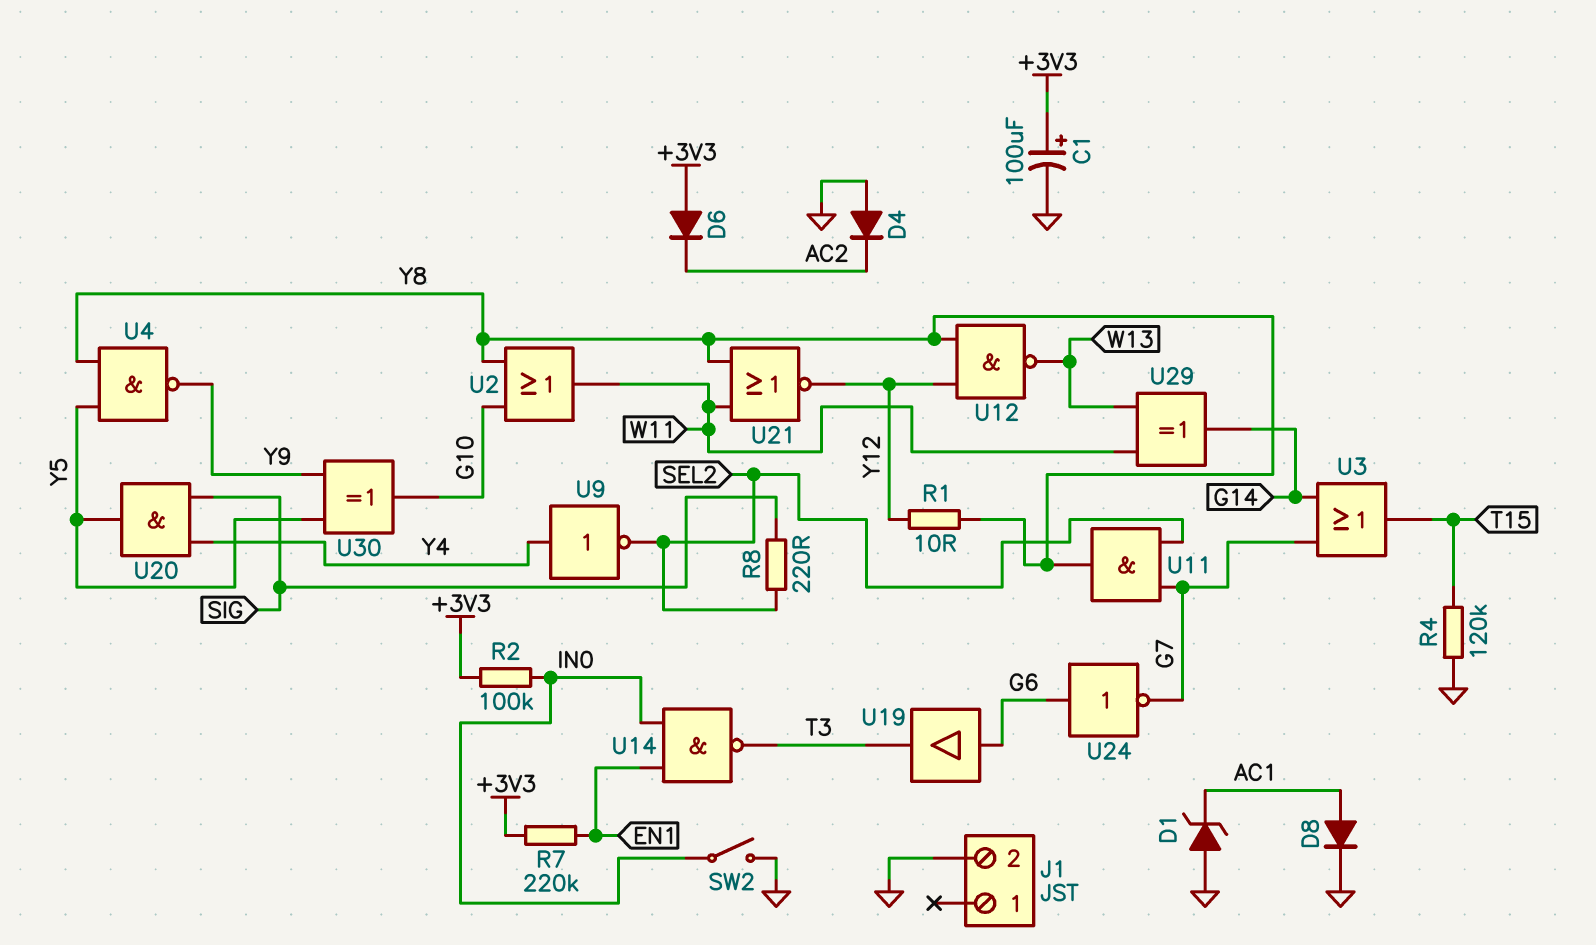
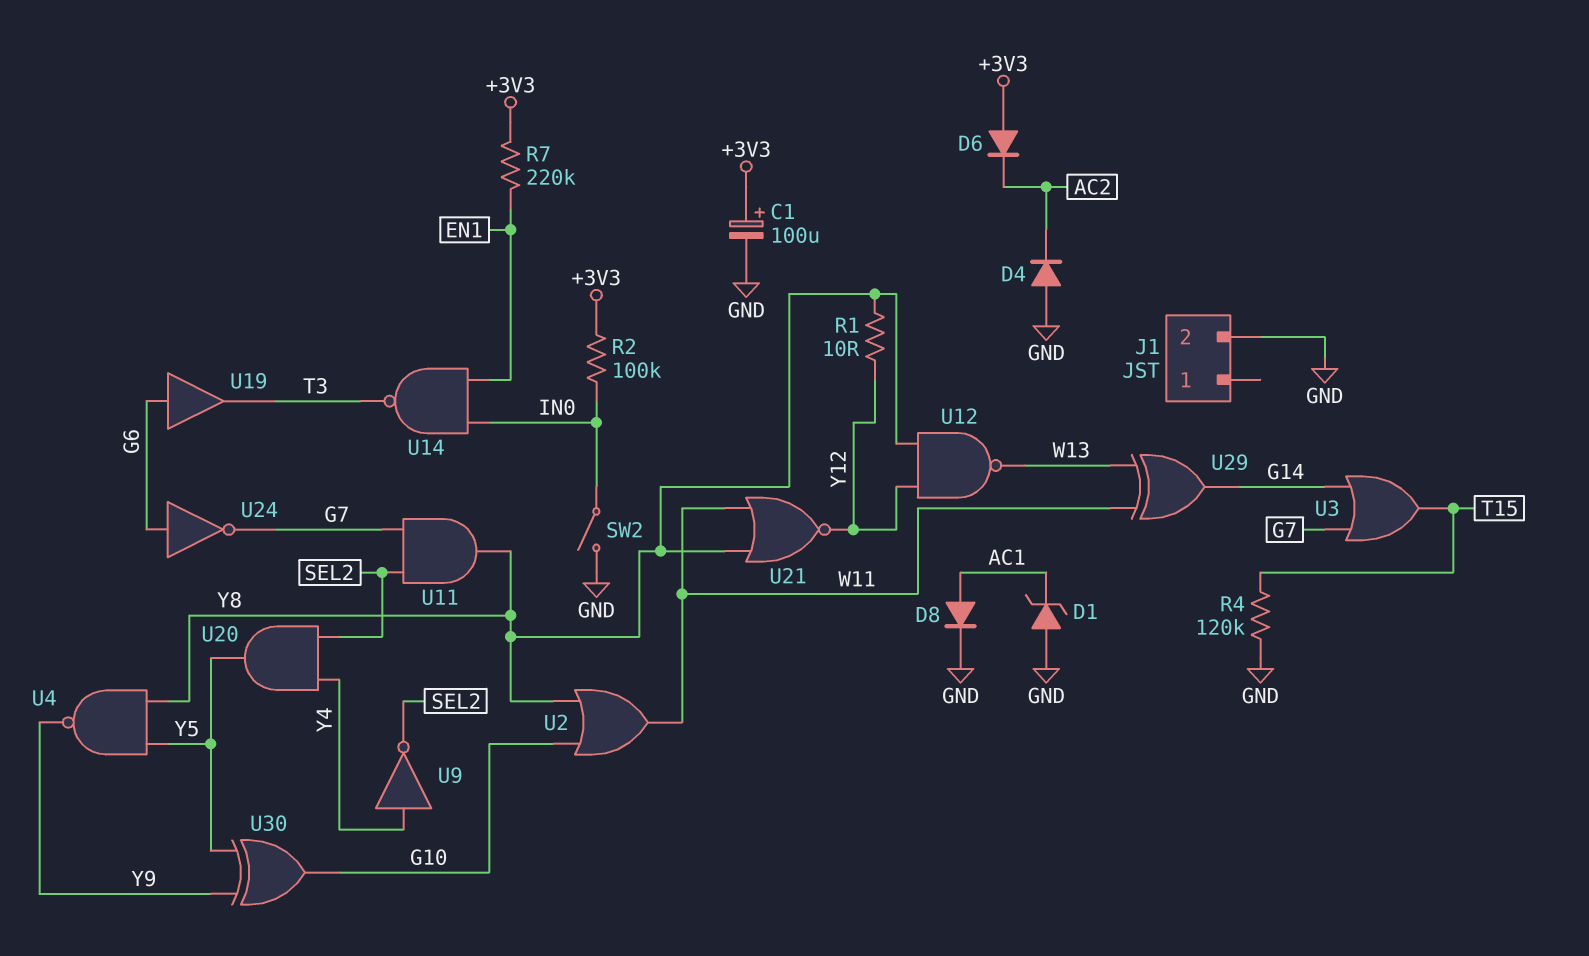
R8: 220 (SEL2, SIG) -> none
U20: AND (in SIG, in Y4, out Y5) -> AND (in SEL2, in Y4, out Y5)

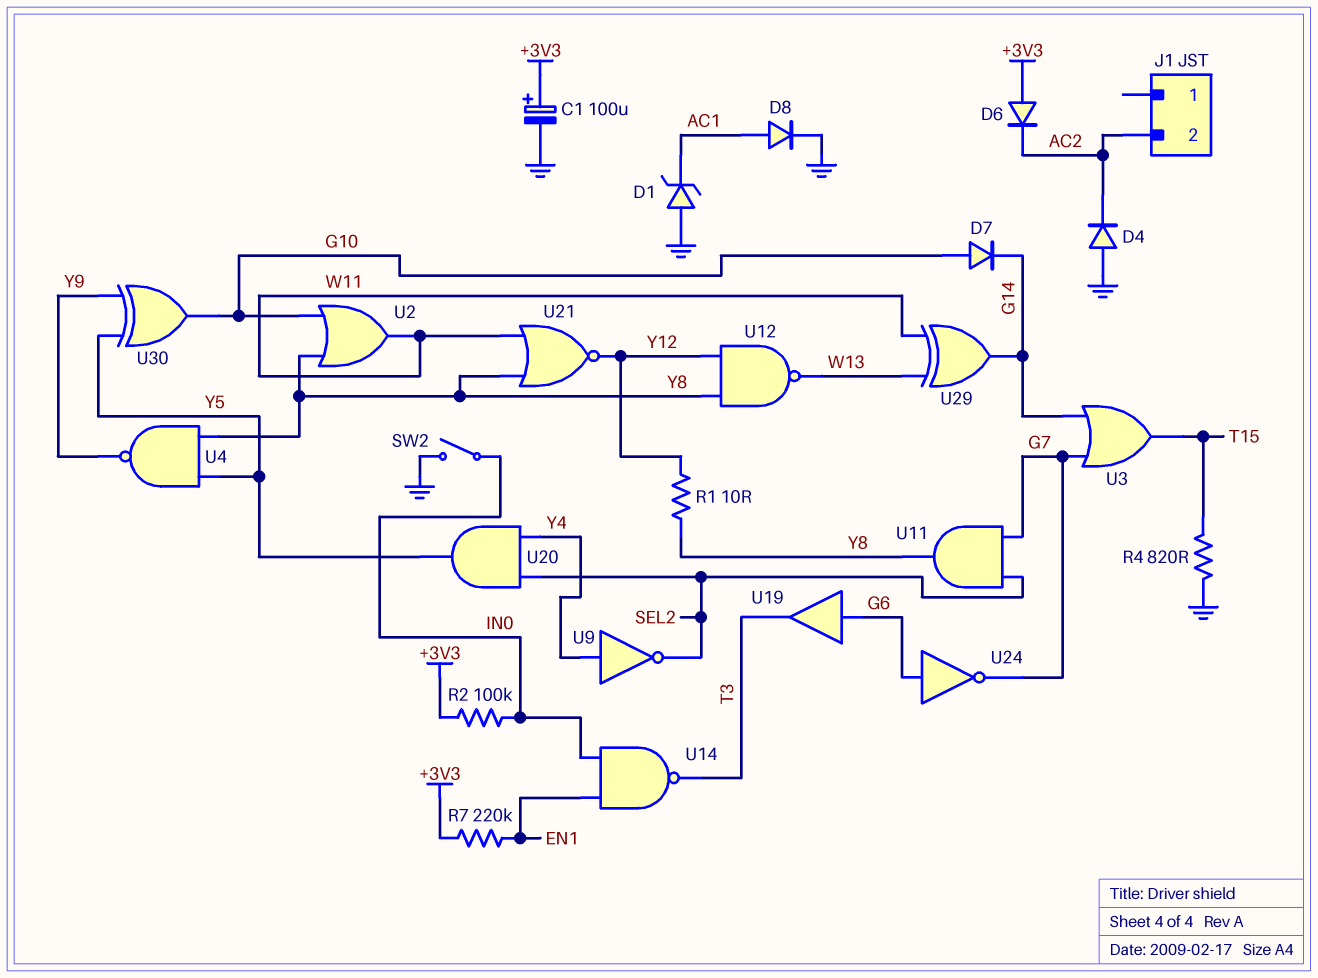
D7: none -> diode (A G10, K G14)
J1 pin 2: GND -> AC2
R4: 120k (GND, T15) -> 820 (GND, T15)

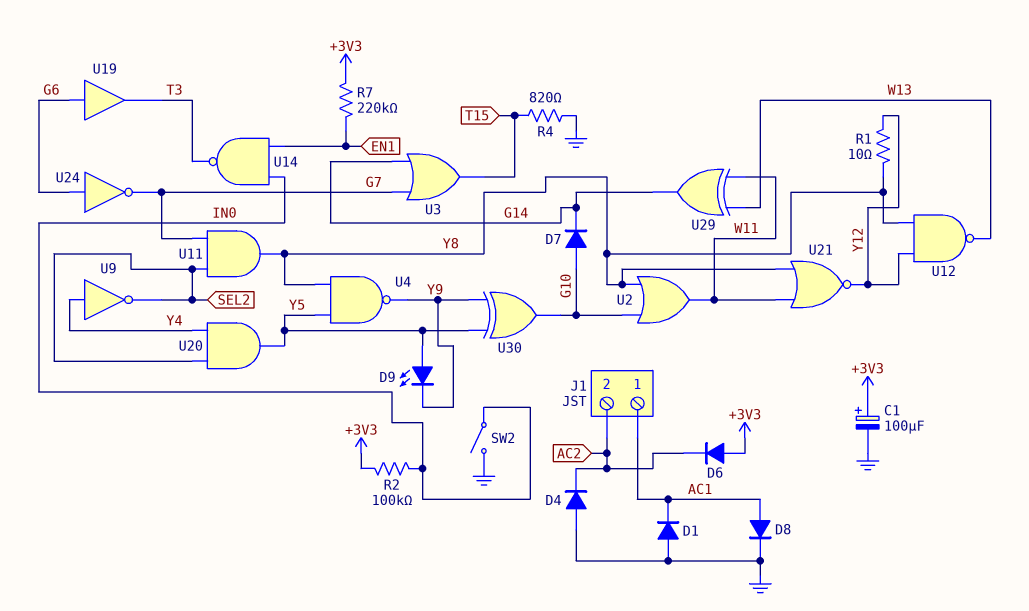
D1: zener (A GND, K AC1) -> diode (A GND, K AC1)
D9: none -> LED (A Y5, K Y9)
J1 pin 1: none -> AC1

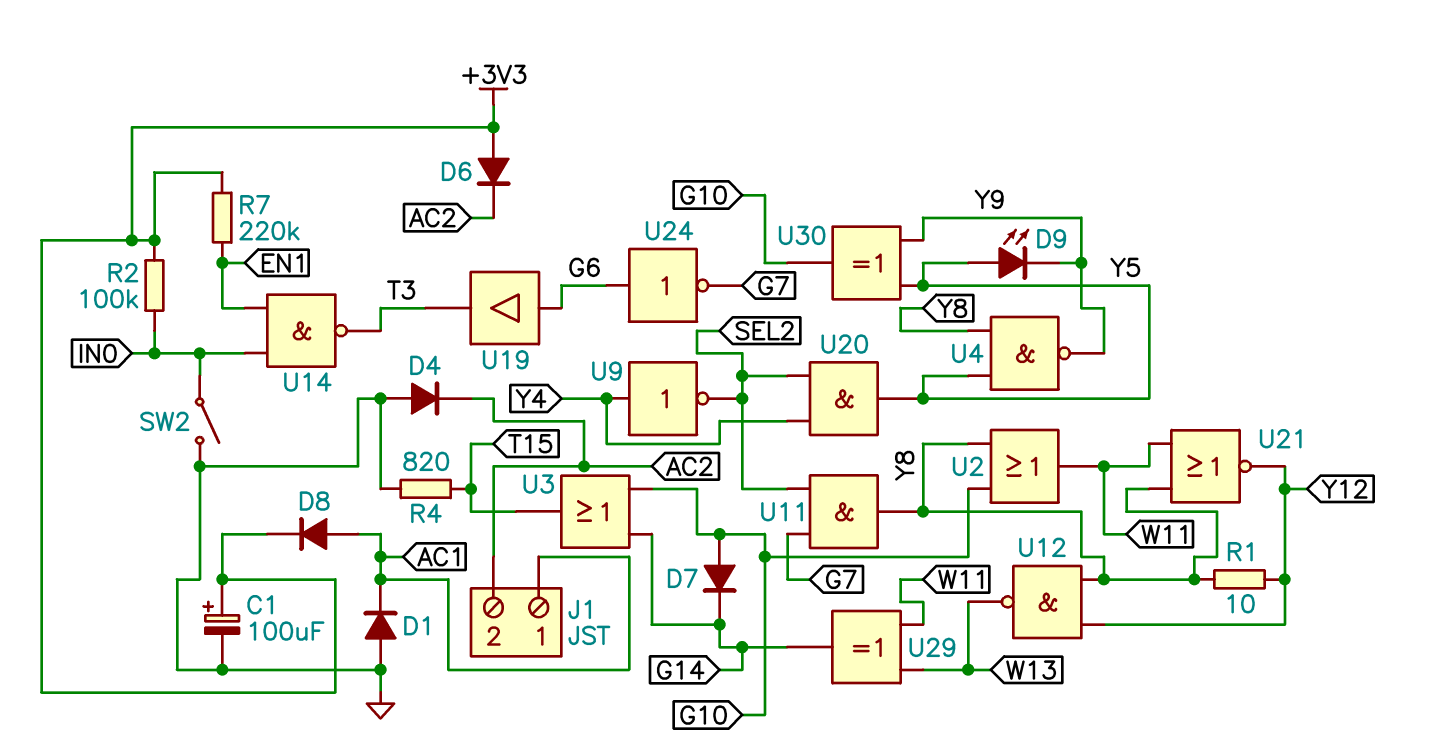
D8: diode (A AC1, K GND) -> diode (A AC1, K +3V3)
U3: OR (in G7, in G14, out T15) -> OR (in G10, in G14, out T15)

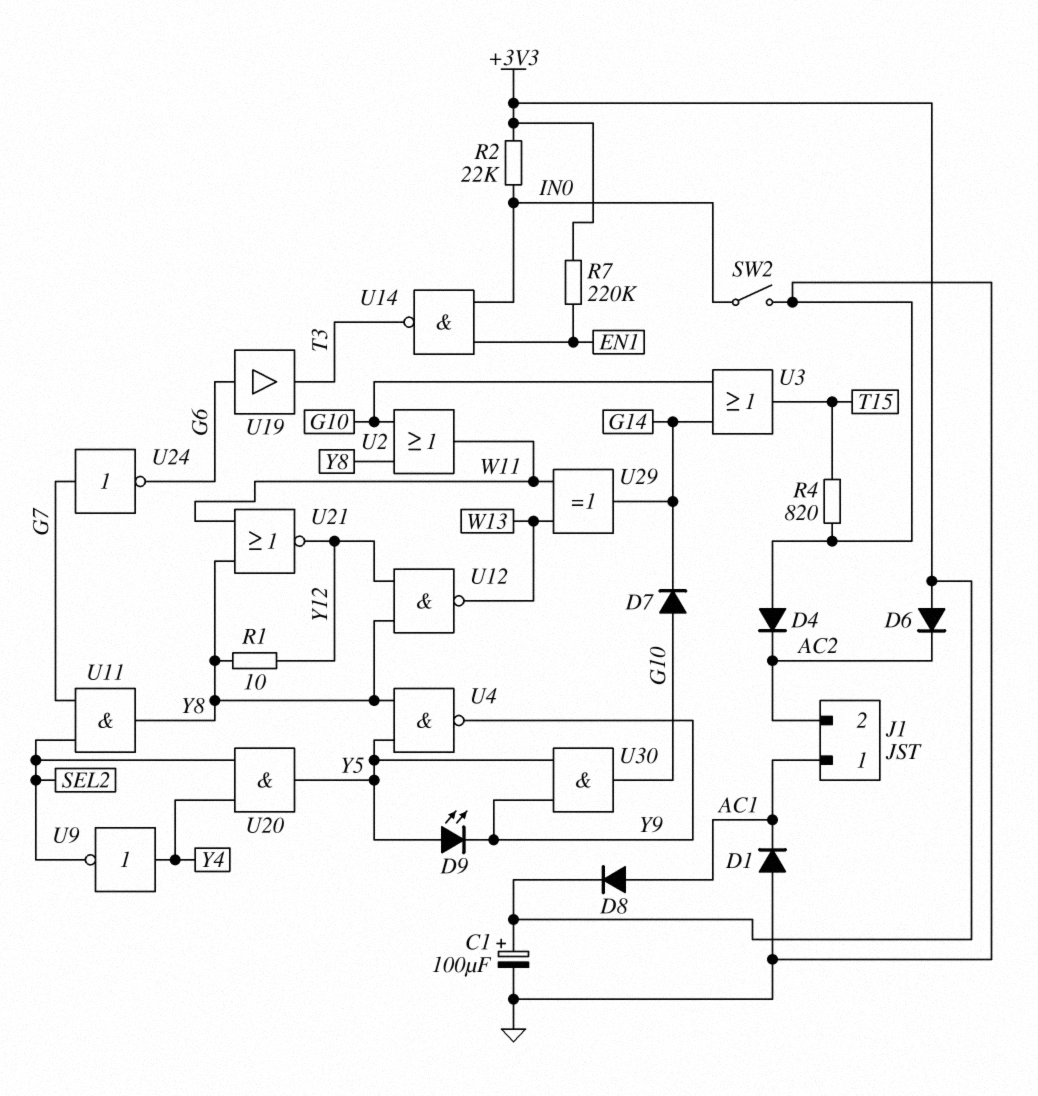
R2: 100k (+3V3, IN0) -> 22k (+3V3, IN0)
U24: NOT (in G6, out G7) -> NOT (in G7, out G6)
U30: XOR (in Y5, in Y9, out G10) -> AND (in Y5, in Y9, out G10)

